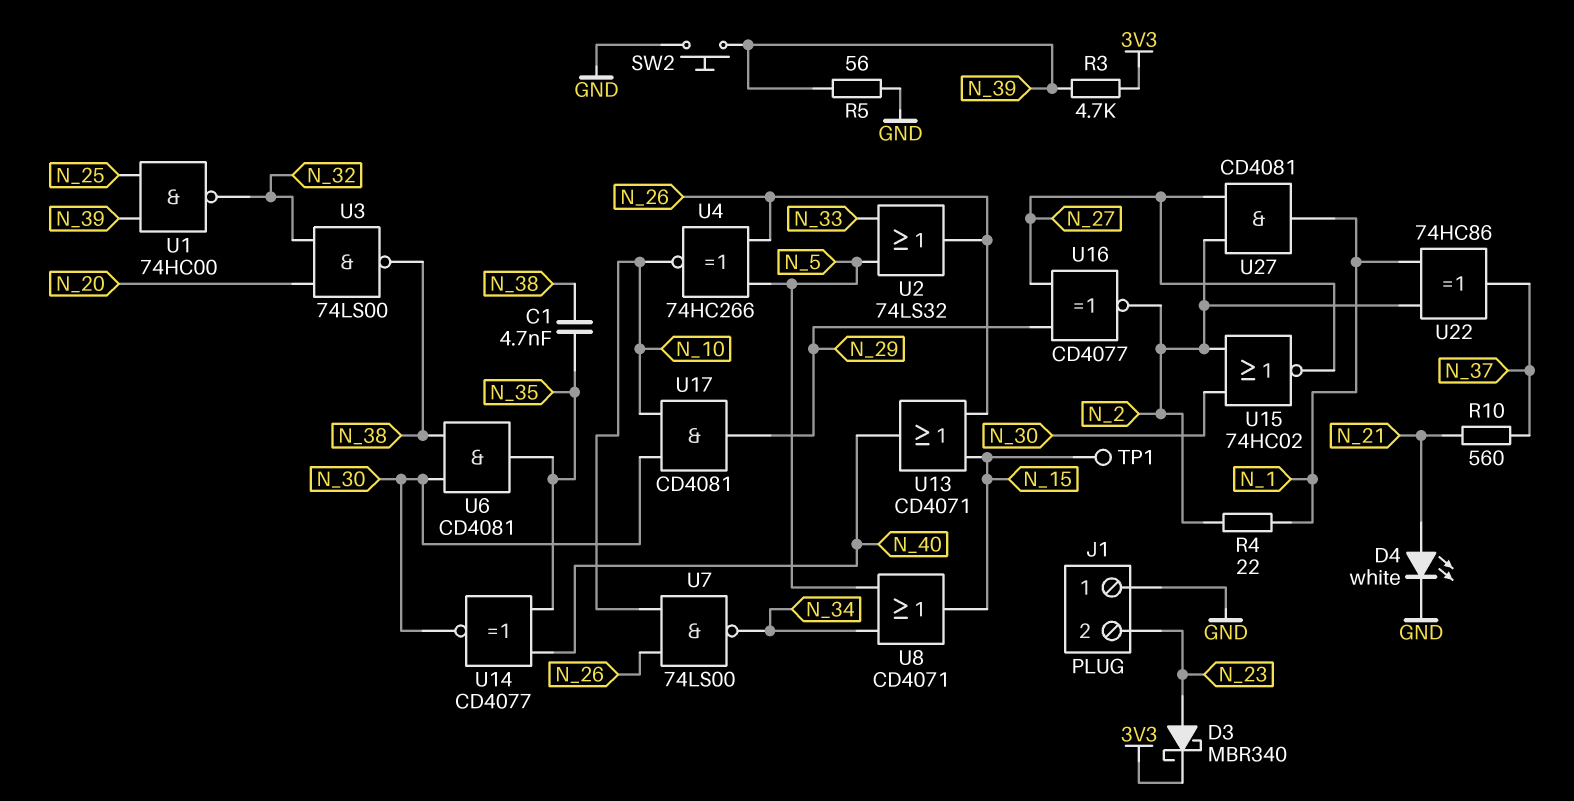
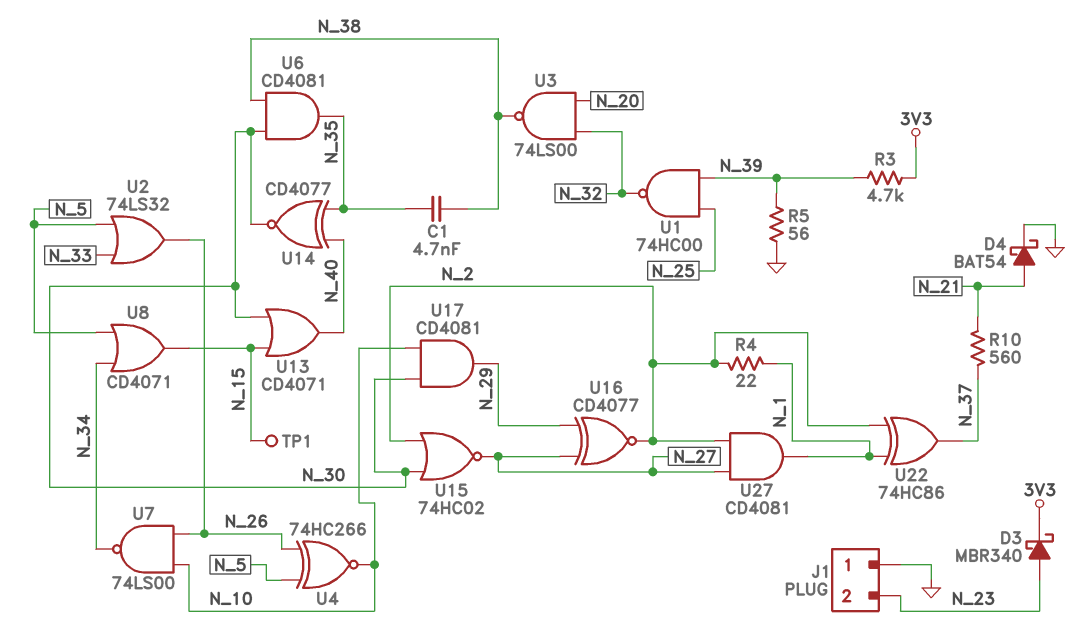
D4: LED white (A N_21, K GND) -> schottky BAT54 (A N_21, K GND)
SW2: button (GND, N_39) -> none
U13: OR CD4071 (in N_15, in N_26, out N_40) -> OR CD4071 (in N_15, in N_30, out N_40)

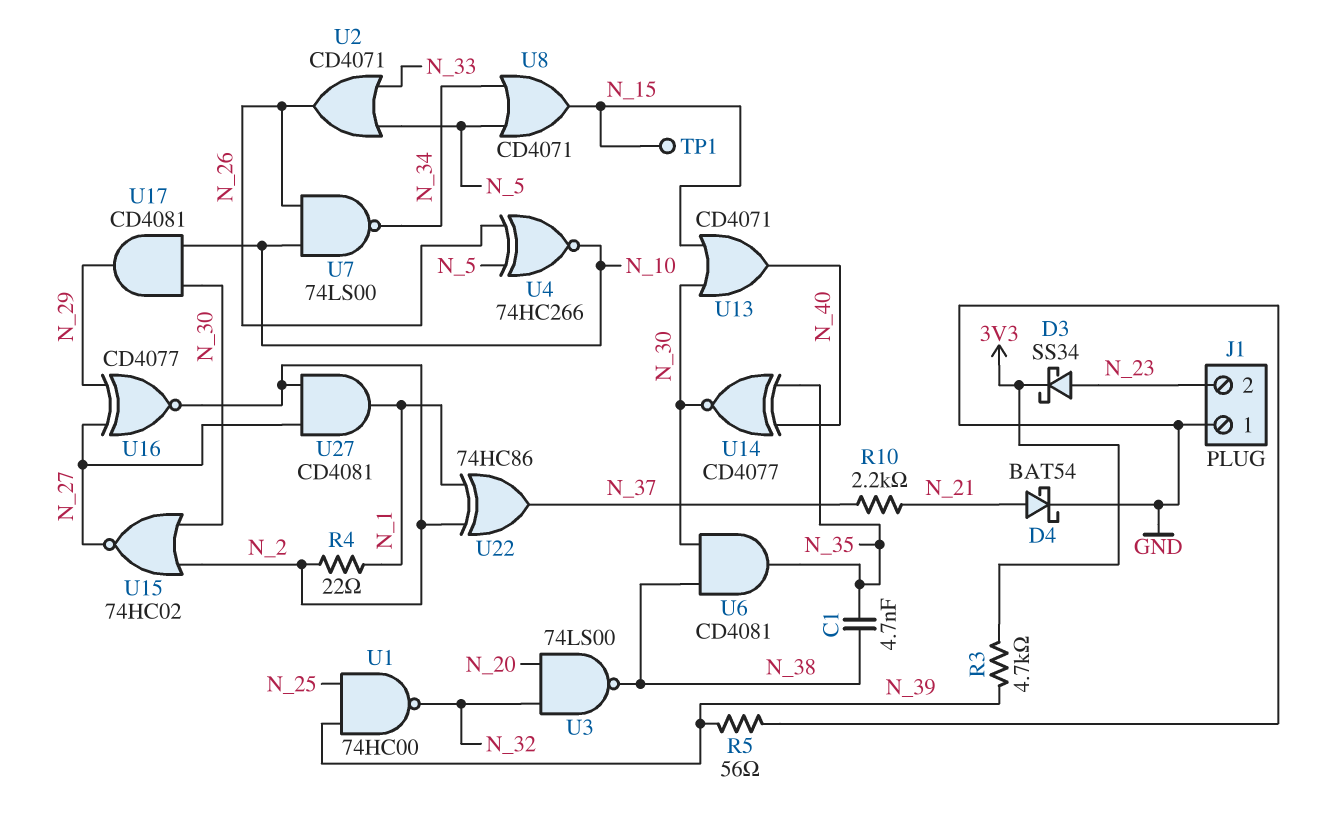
D3: schottky MBR340 (A N_23, K 3V3) -> schottky SS34 (A N_23, K 3V3)
R10: 560 (N_21, N_37) -> 2.2k (N_21, N_37)
U2: OR 74LS32 (in N_5, in N_33, out N_26) -> OR CD4071 (in N_5, in N_33, out N_26)

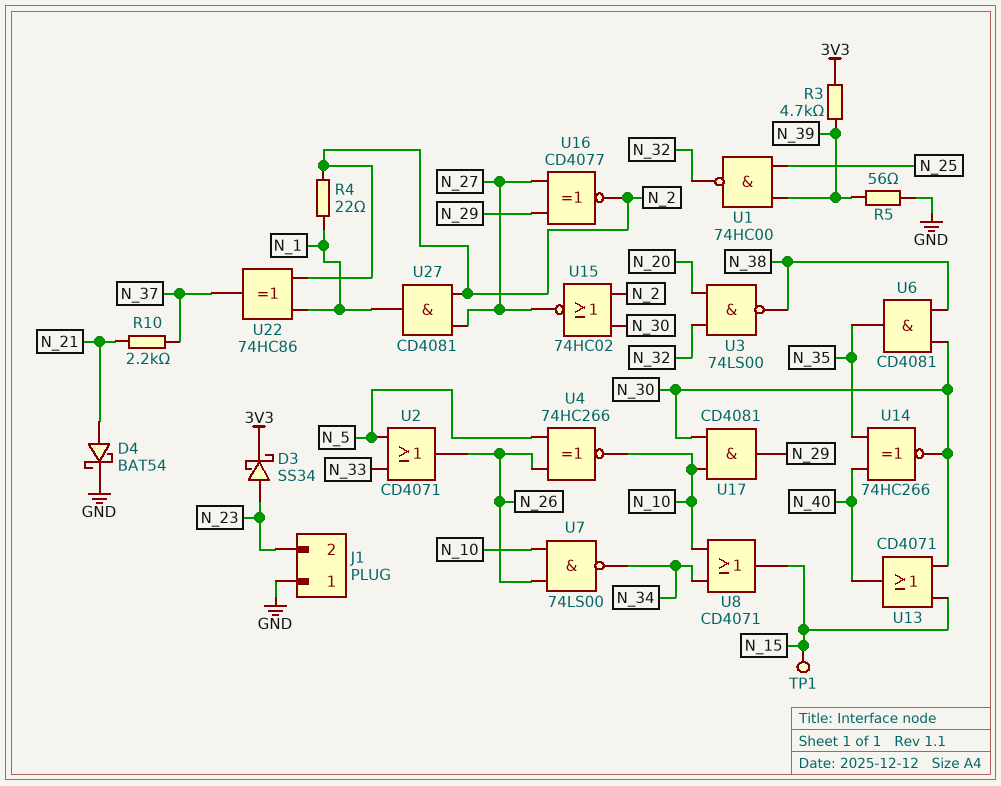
C1: 4.7nF (N_35, N_38) -> none
U8: OR CD4071 (in N_5, in N_34, out N_15) -> OR CD4071 (in N_10, in N_34, out N_15)
U14: XNOR CD4077 (in N_35, in N_40, out N_30) -> XNOR 74HC266 (in N_35, in N_40, out N_30)

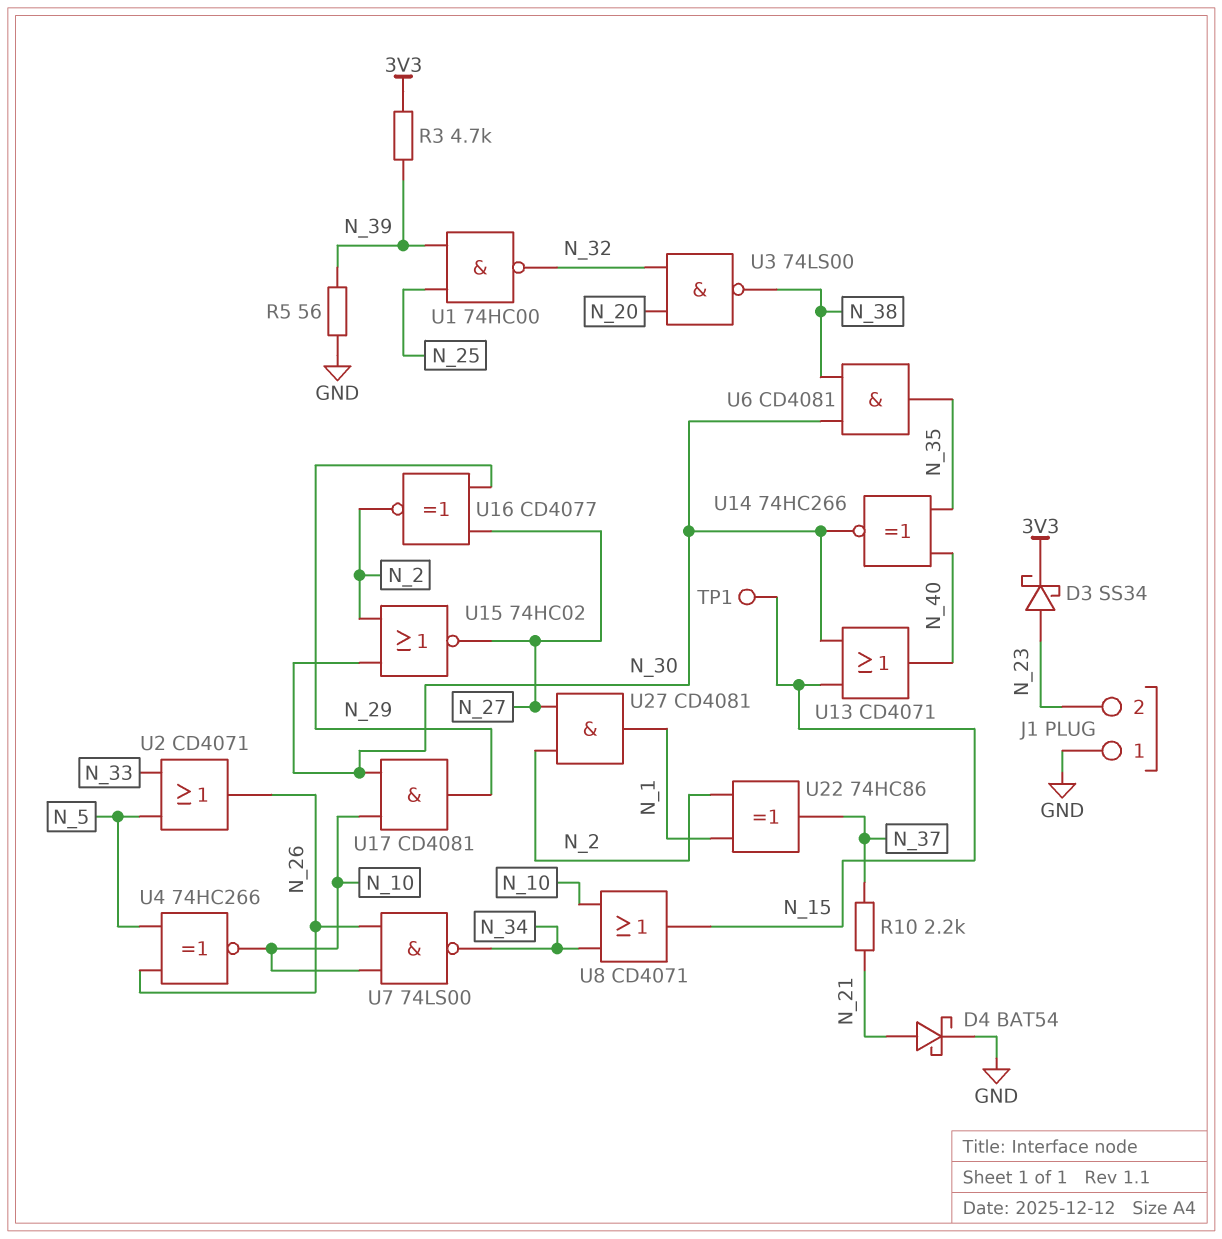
R4: 22 (N_1, N_2) -> none

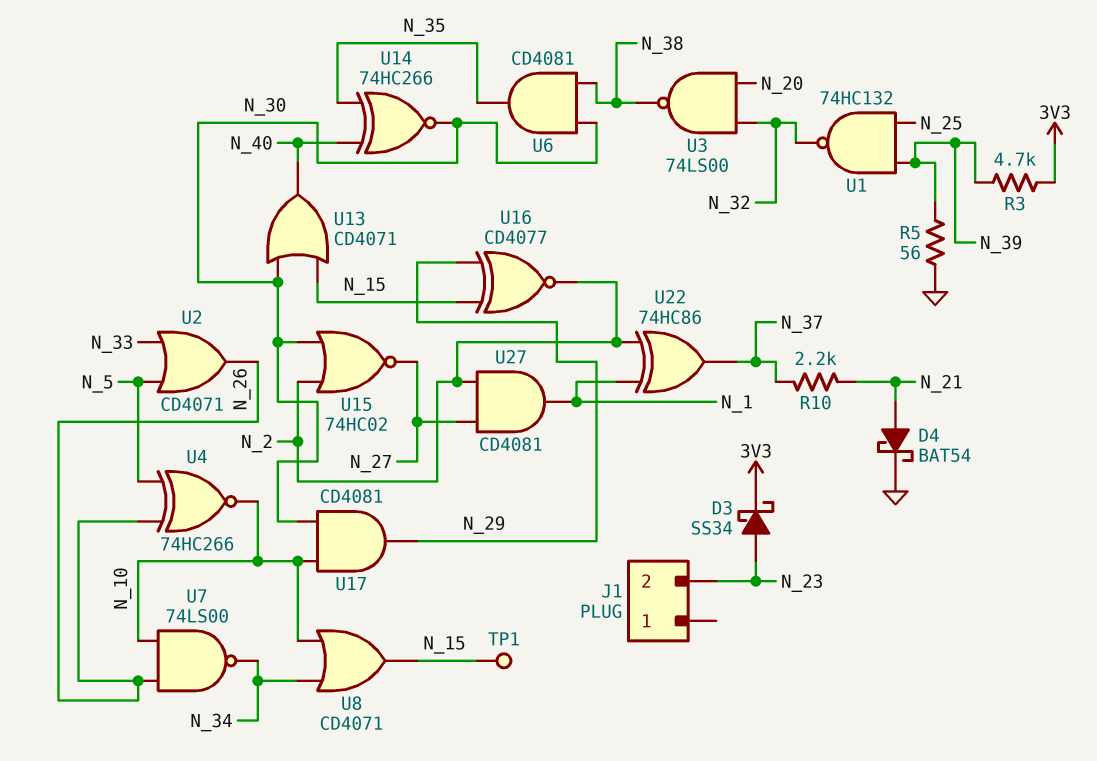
J1 pin 1: GND -> none
U1: NAND 74HC00 (in N_25, in N_39, out N_32) -> NAND 74HC132 (in N_25, in N_39, out N_32)
U16: XNOR CD4077 (in N_27, in N_29, out N_2) -> XNOR CD4077 (in N_15, in N_29, out N_2)

